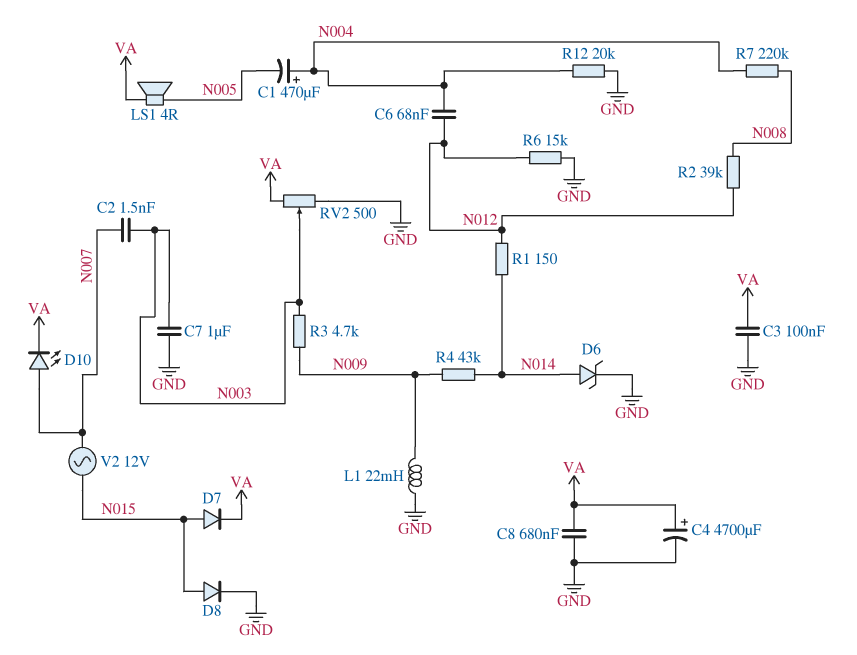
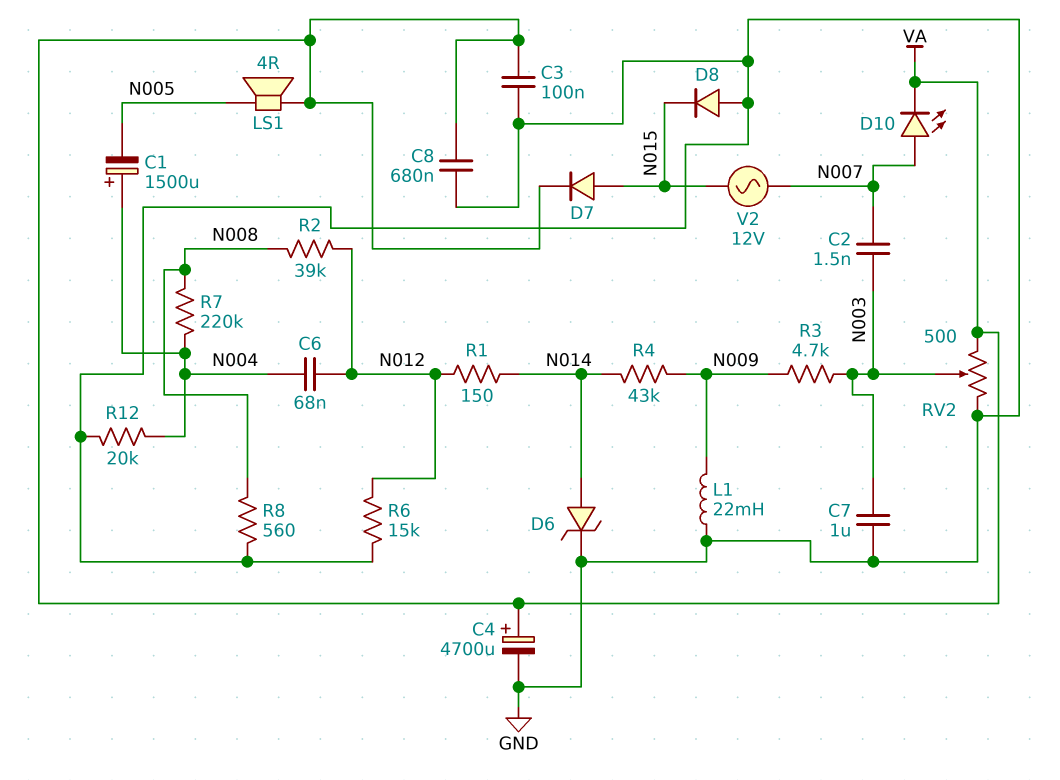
C1: 470uF (plus N004, minus N005) -> 1500uF (plus N004, minus N005)
D8: diode (A N015, K GND) -> diode (A GND, K N015)
R8: none -> 560 (GND, N008)

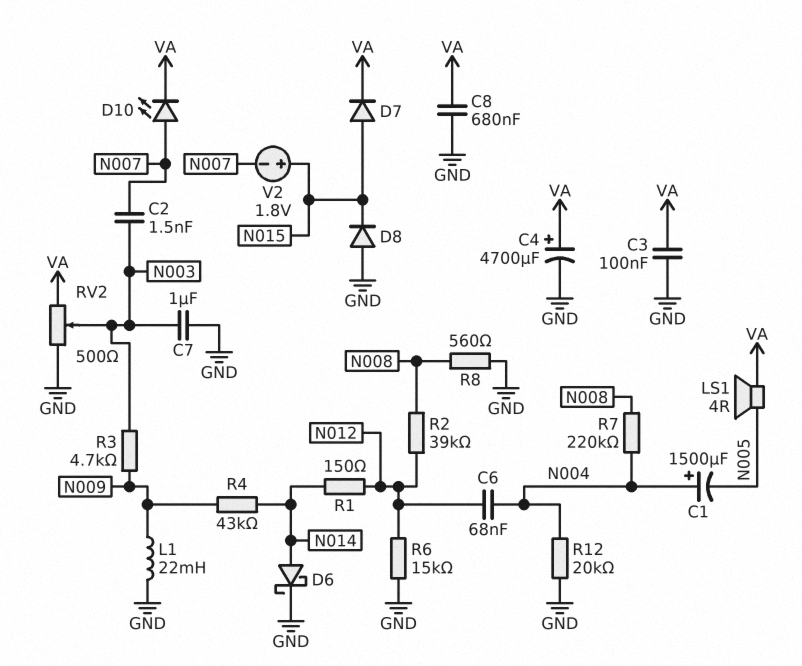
D6: zener (A N014, K GND) -> schottky (A N014, K GND)
V2: AC 12V (N007, N015) -> 1.8V (plus N015, minus N007)

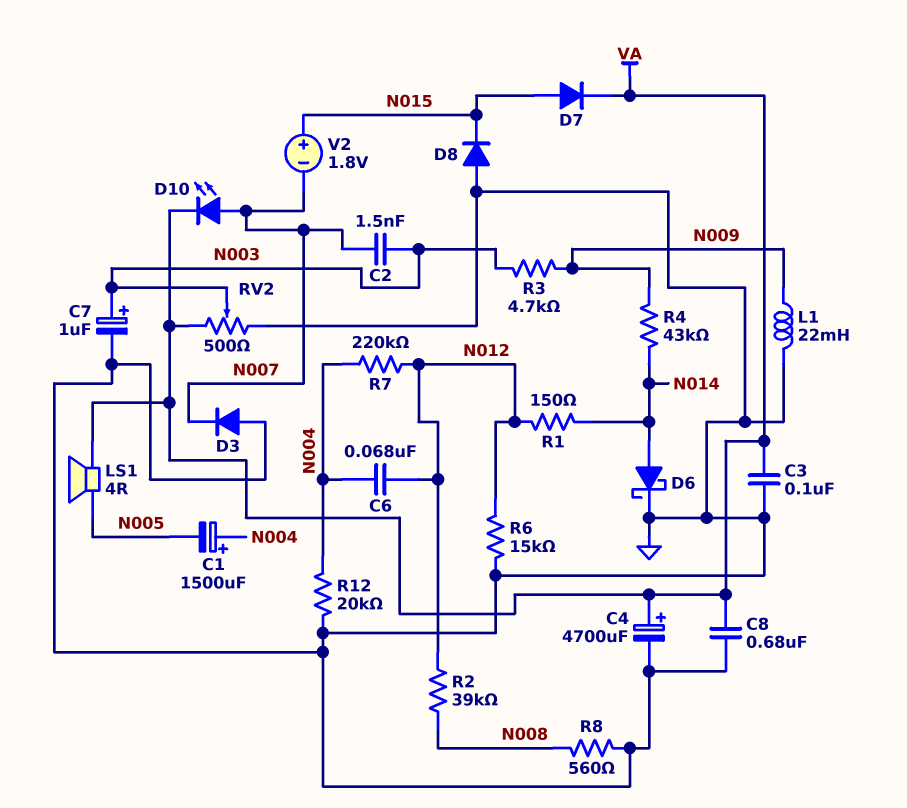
C7: 1uF (GND, N003) -> 1uF (plus N003, minus GND)
D3: none -> diode (A GND, K N007)
R7: 220k (N004, N008) -> 220k (N004, N012)

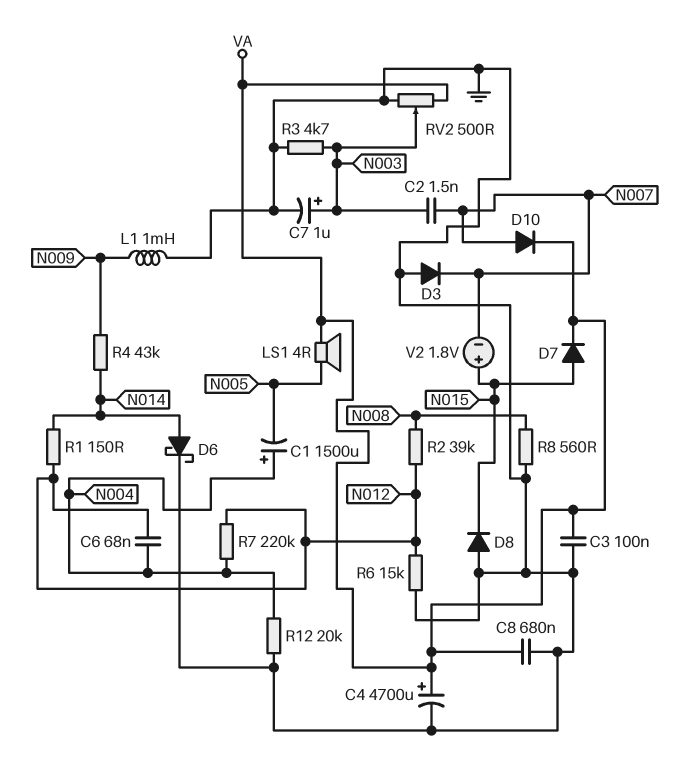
D10: LED (A N007, K VA) -> diode (A N007, K VA)
L1: 22mH (GND, N009) -> 1mH (GND, N009)
R3: 4.7k (N003, N009) -> 4.7k (GND, N003)

